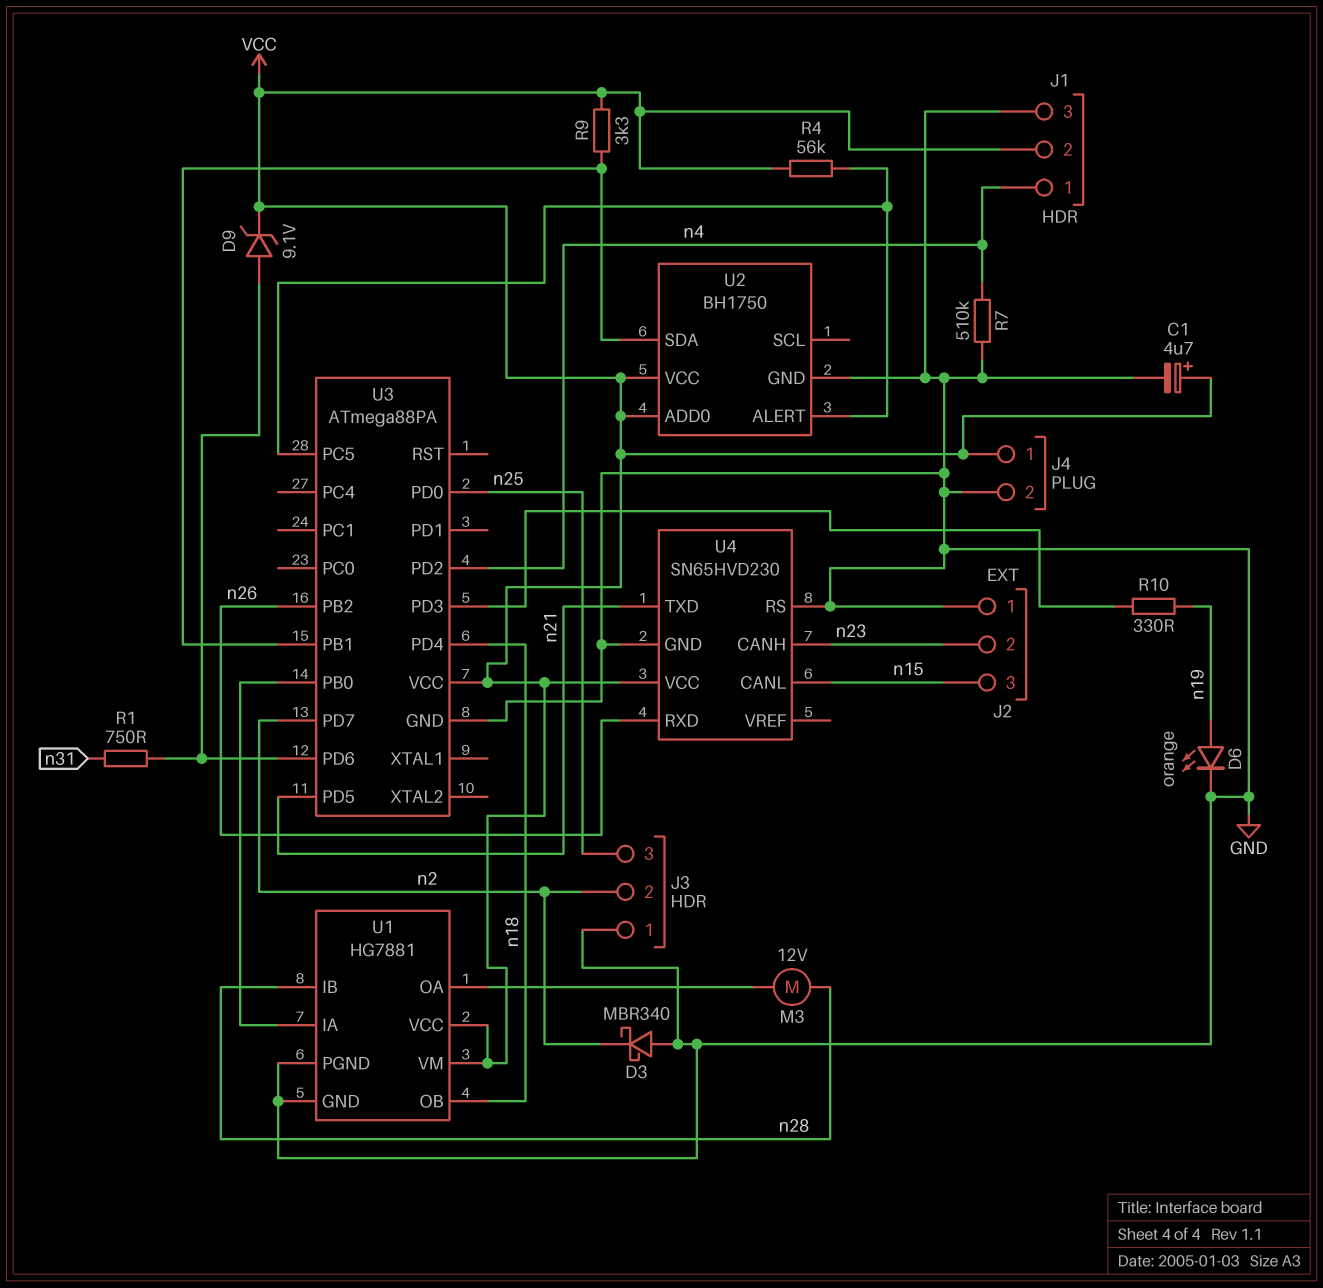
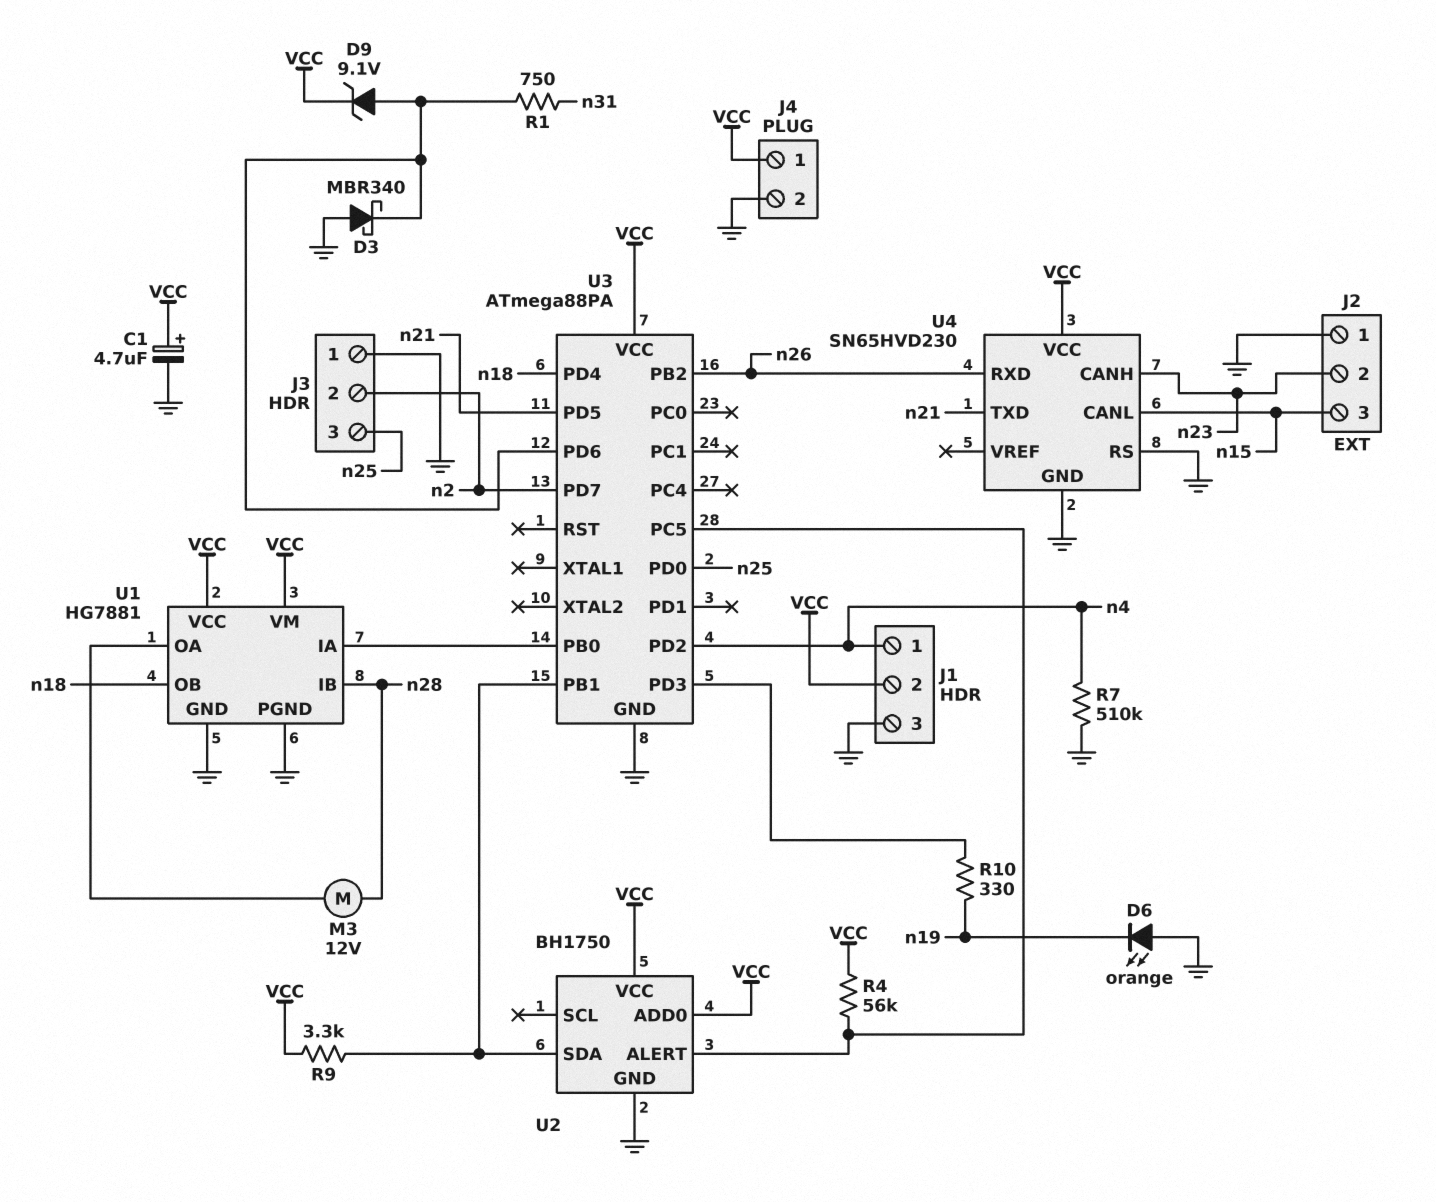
D3: schottky MBR340 (A GND, K n2) -> schottky MBR340 (A GND, K U3/PD6)
D6: LED orange (A n19, K GND) -> LED orange (A GND, K n19)

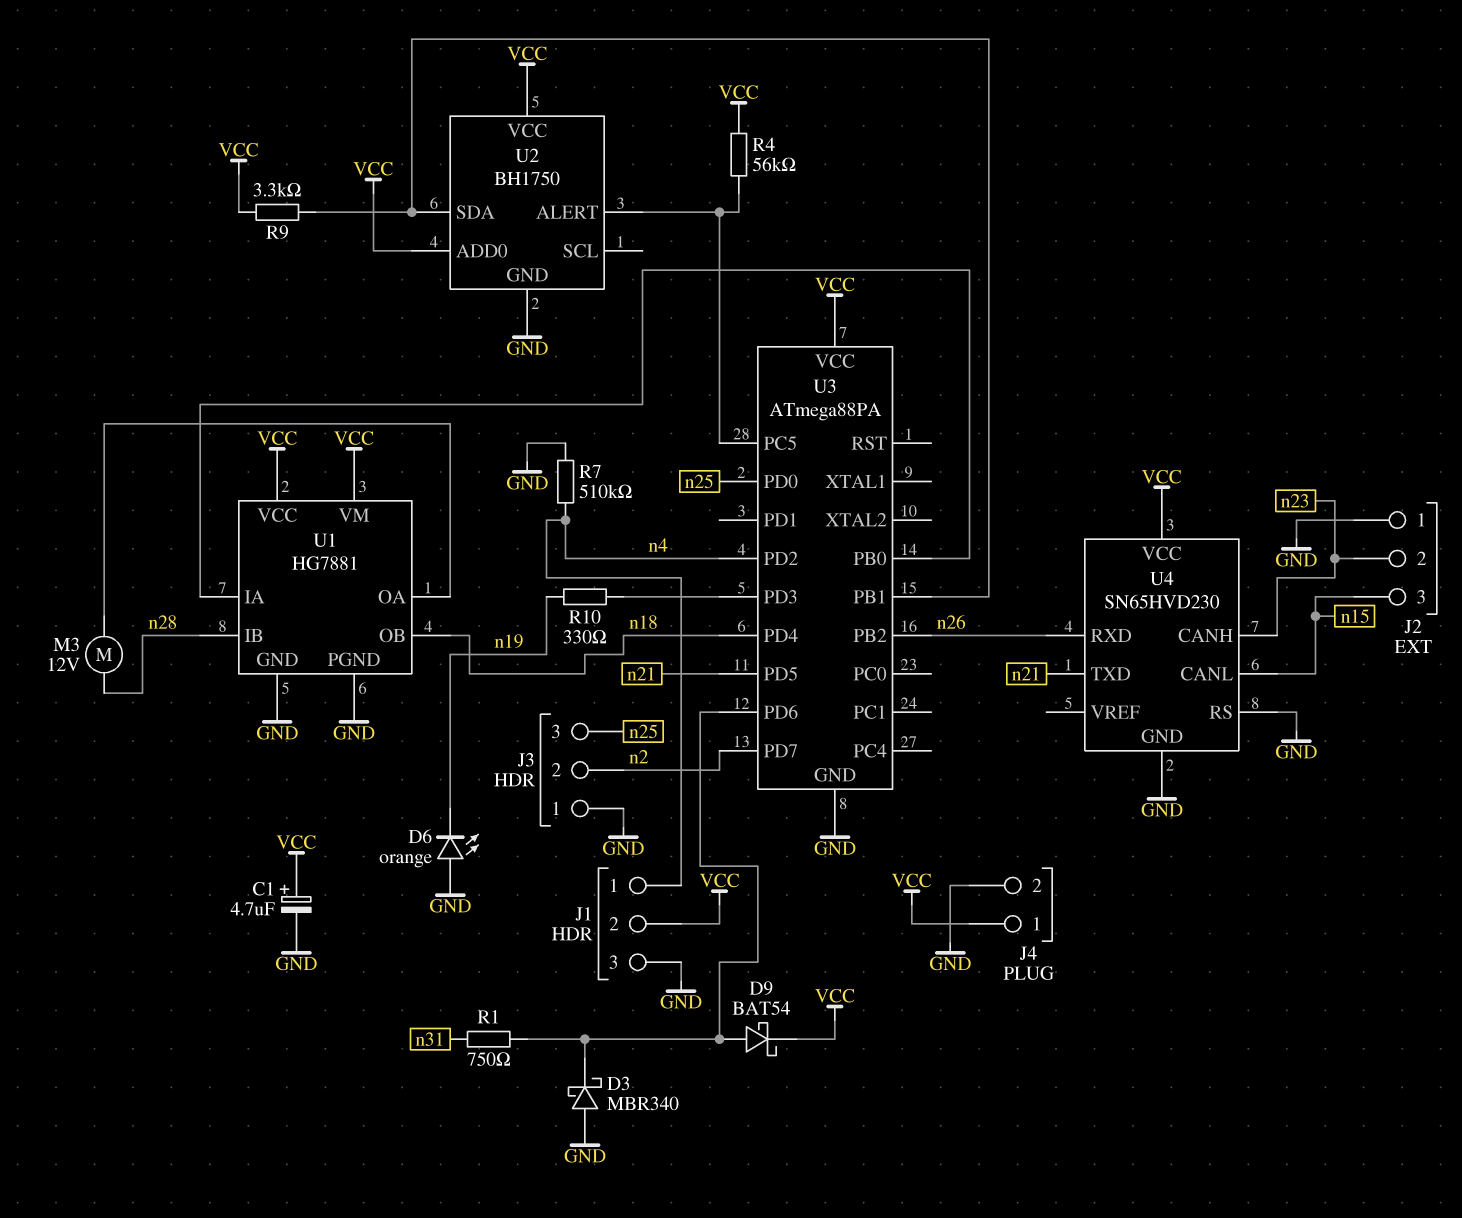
D9: zener 9.1V (A U3/PD6, K VCC) -> schottky BAT54 (A U3/PD6, K VCC)

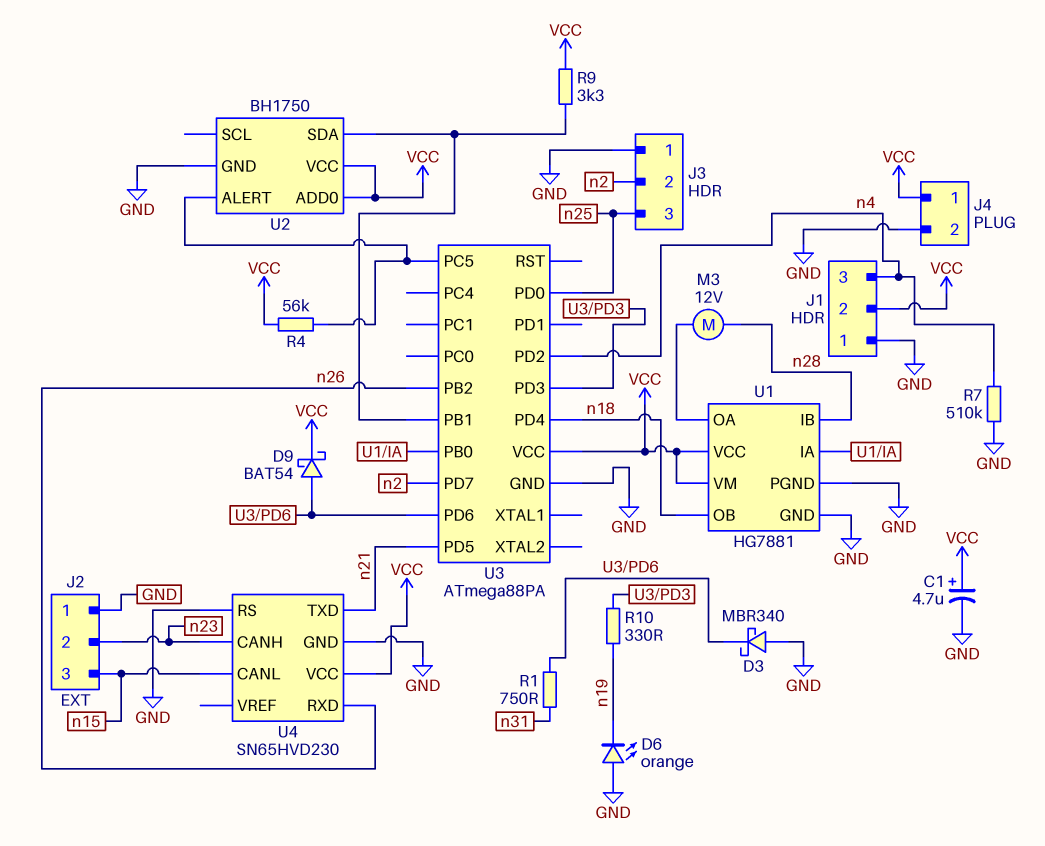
J1 pin 1: n4 -> GND
J1 pin 3: GND -> n4

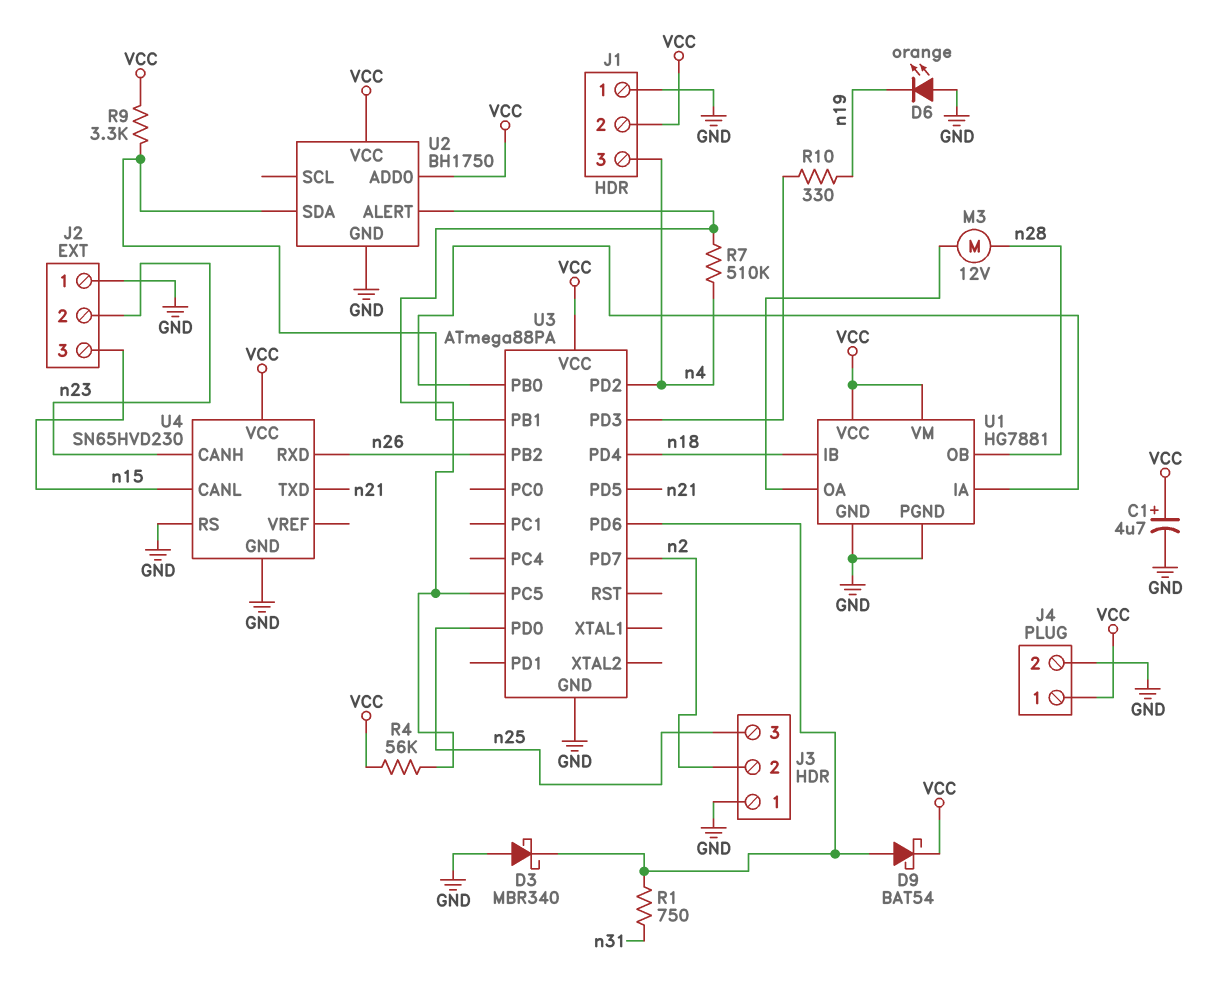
R7: 510k (GND, n4) -> 510k (U2/ALERT, n4)
U1 pin IB: n28 -> n18
U1 pin OB: n18 -> n28

